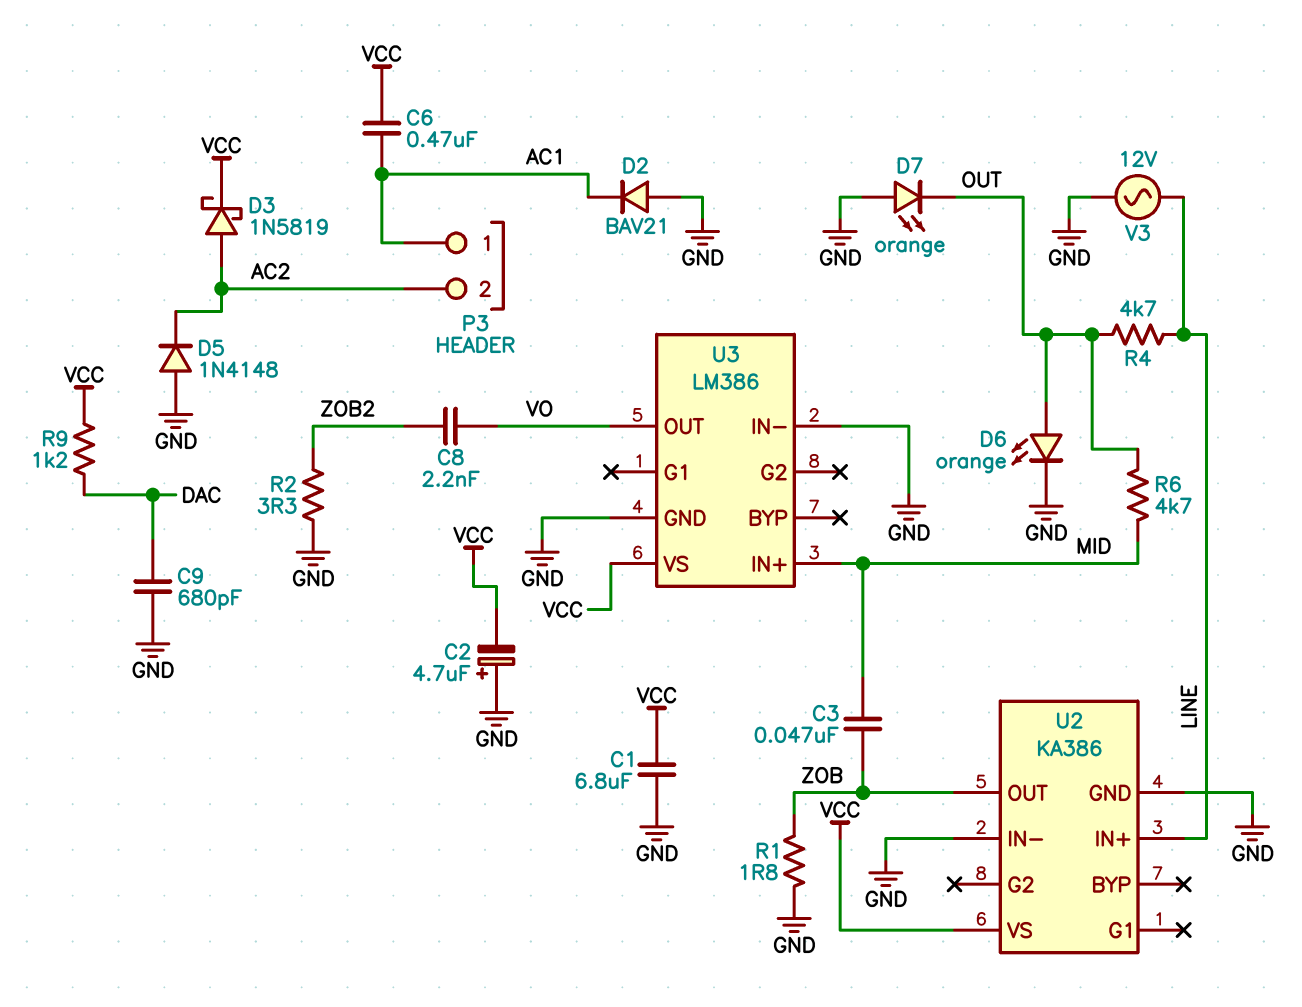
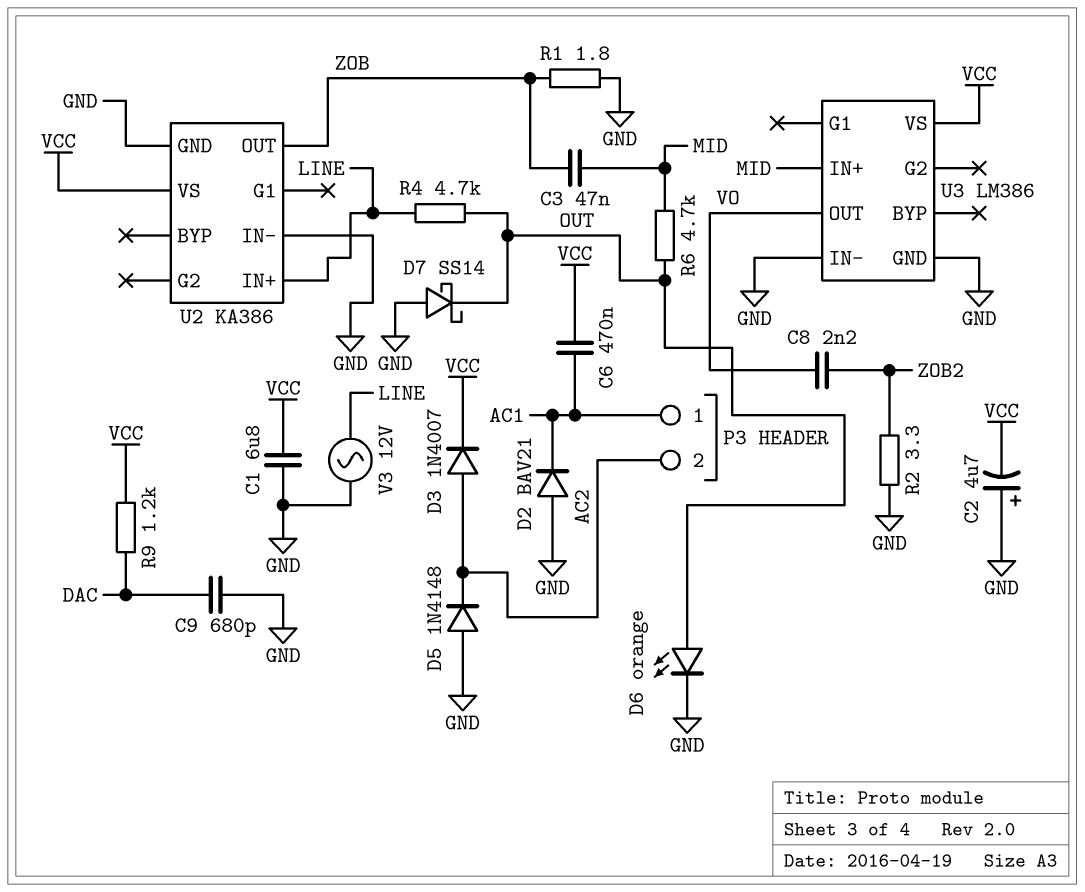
D3: schottky 1N5819 (A AC2, K VCC) -> diode 1N4007 (A AC2, K VCC)
D7: LED orange (A GND, K OUT) -> schottky SS14 (A GND, K OUT)

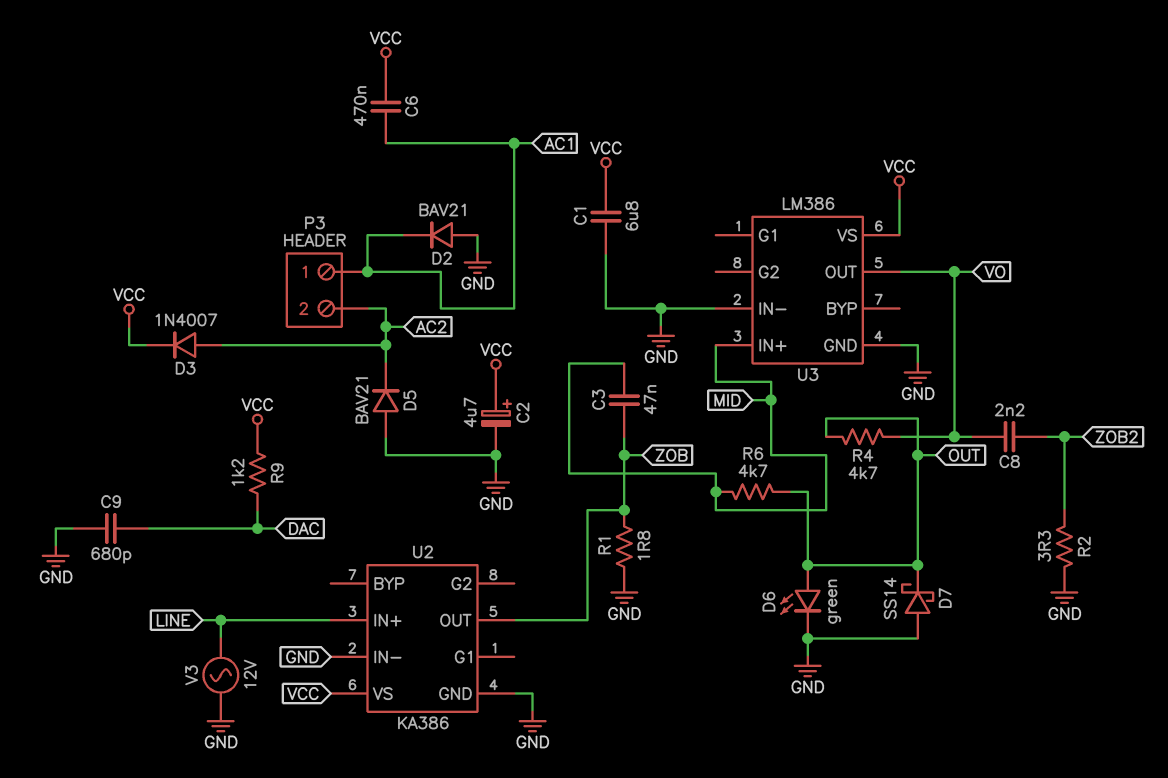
C2: 4.7uF (plus GND, minus VCC) -> 4.7uF (plus VCC, minus GND)
D5: diode 1N4148 (A GND, K AC2) -> diode BAV21 (A GND, K AC2)
D6: LED orange (A OUT, K GND) -> LED green (A OUT, K GND)
R4: 4.7k (LINE, OUT) -> 4.7k (OUT, VO)

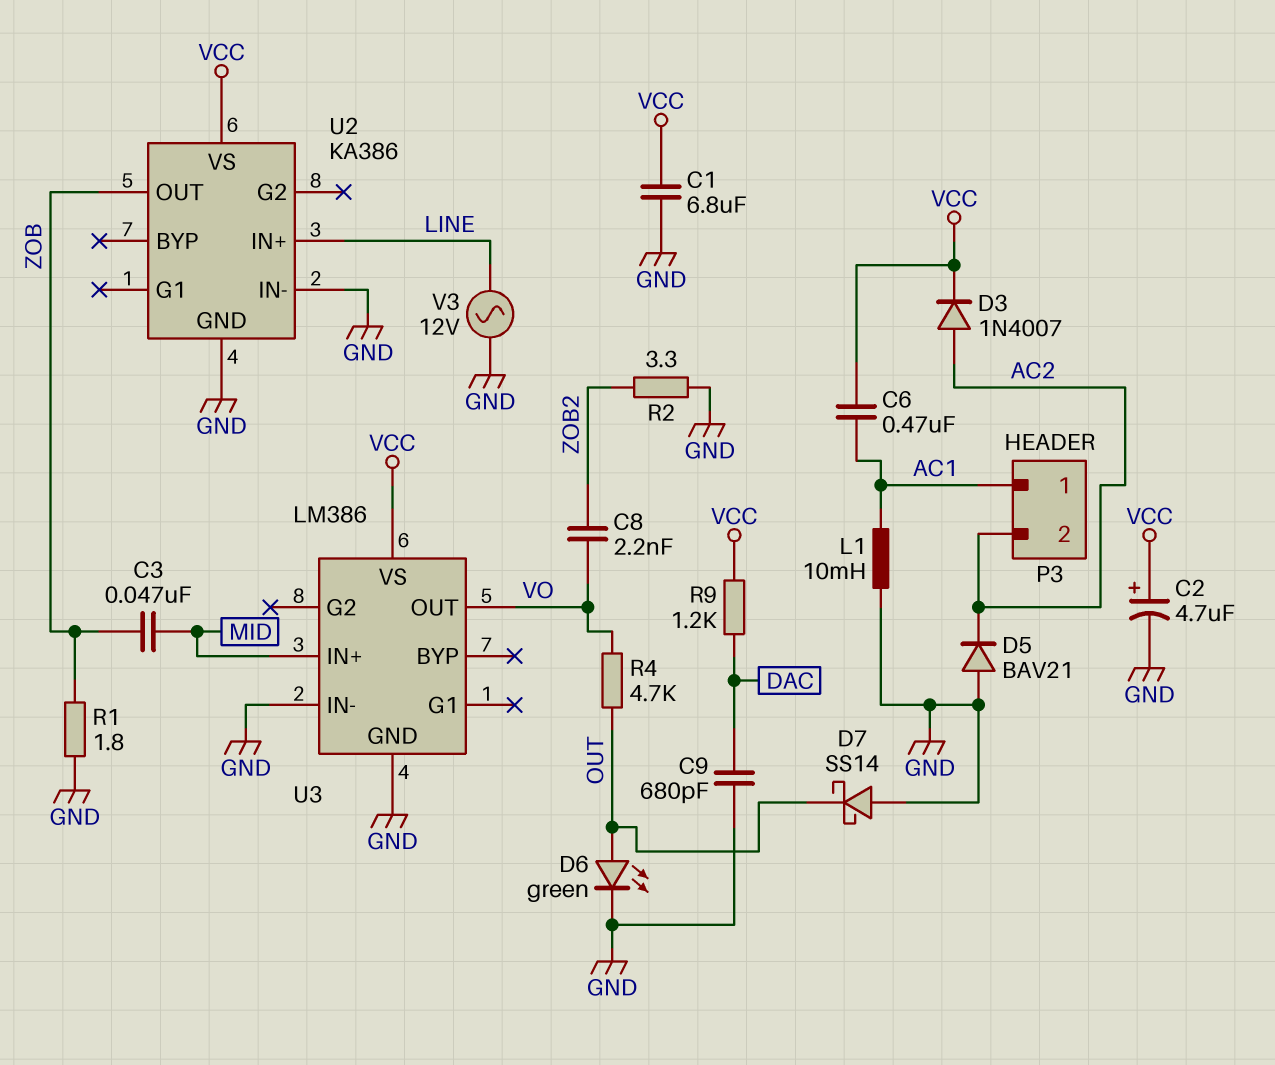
D2: diode BAV21 (A GND, K AC1) -> none
L1: none -> 10mH (AC1, GND)
R6: 4.7k (MID, OUT) -> none

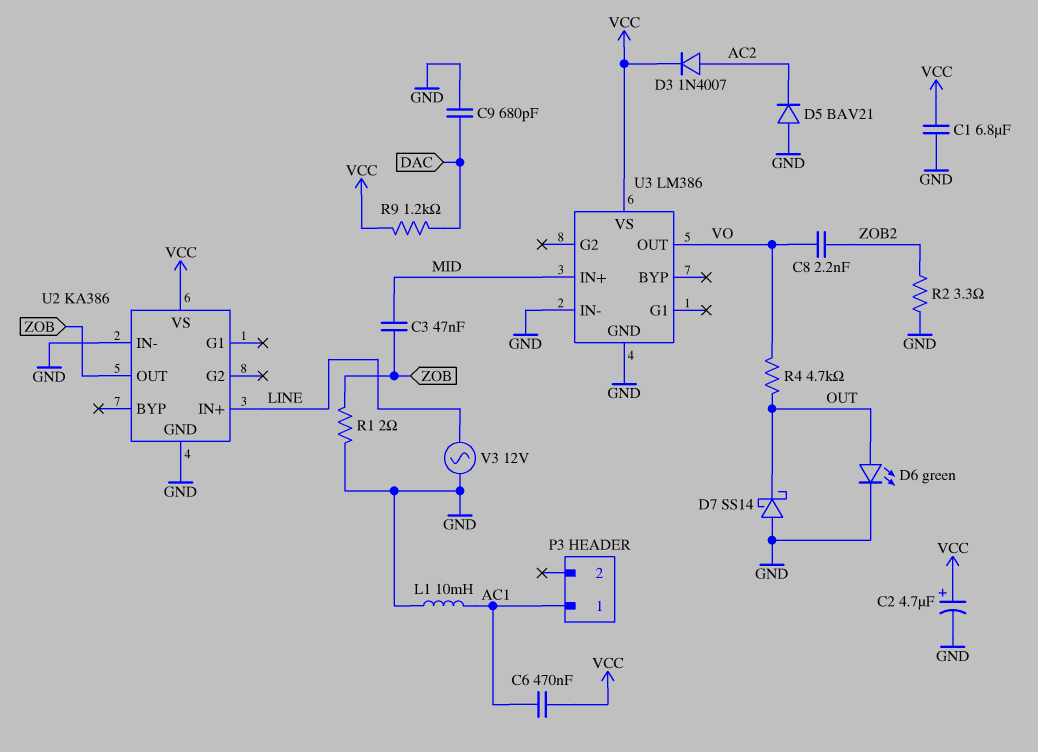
P3 pin 2: AC2 -> none
R1: 1.8 (GND, ZOB) -> 2 (GND, ZOB)

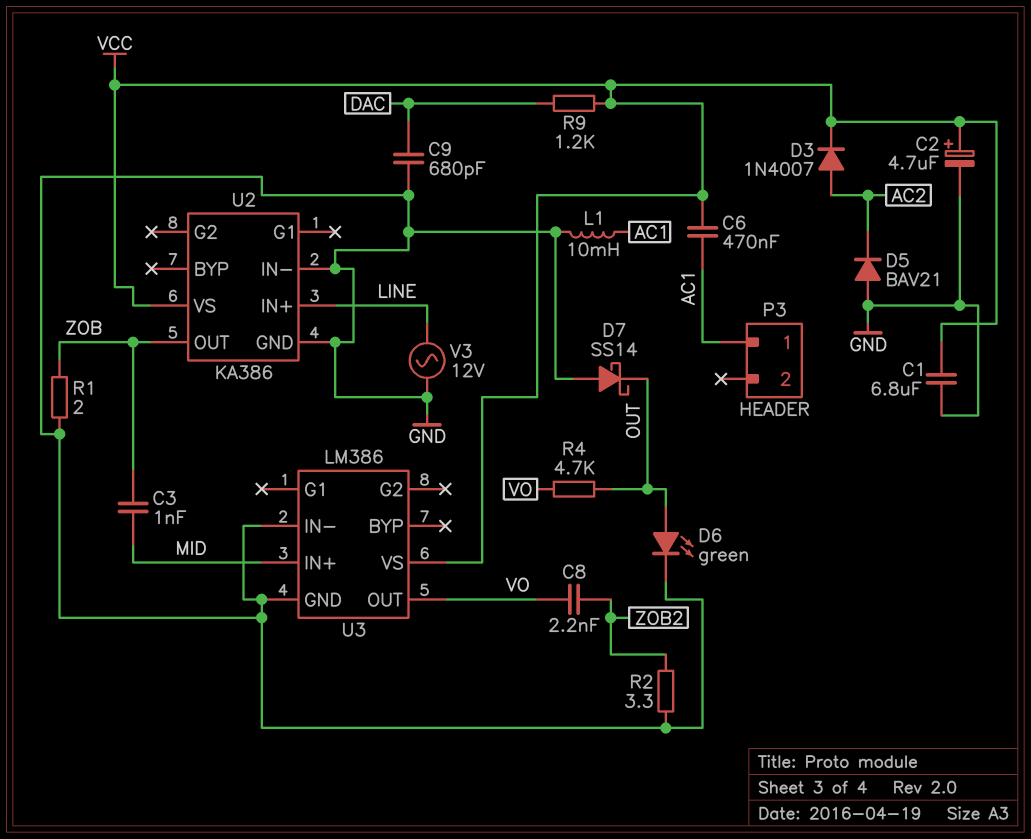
C3: 47nF (MID, ZOB) -> 1nF (MID, ZOB)

